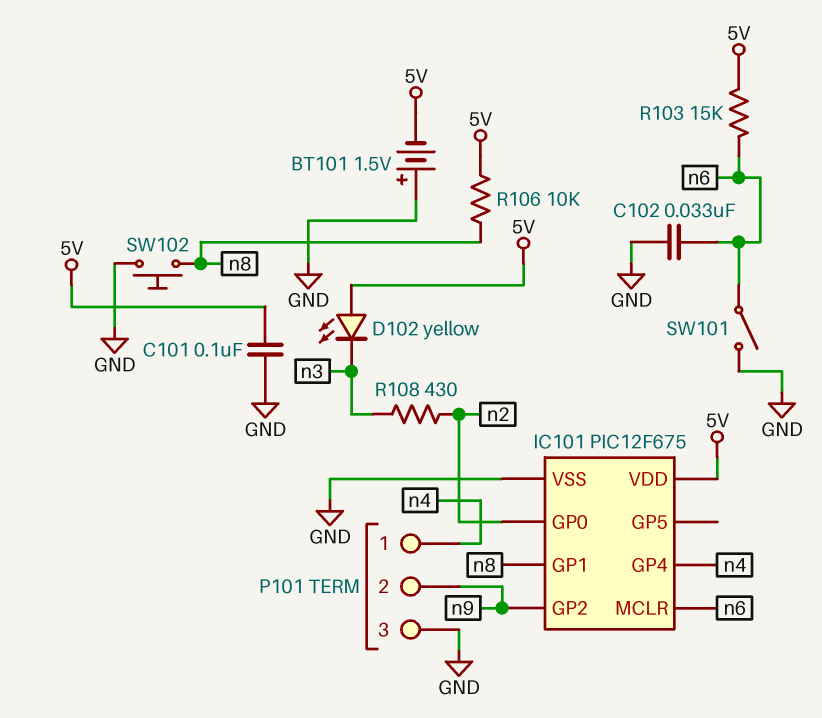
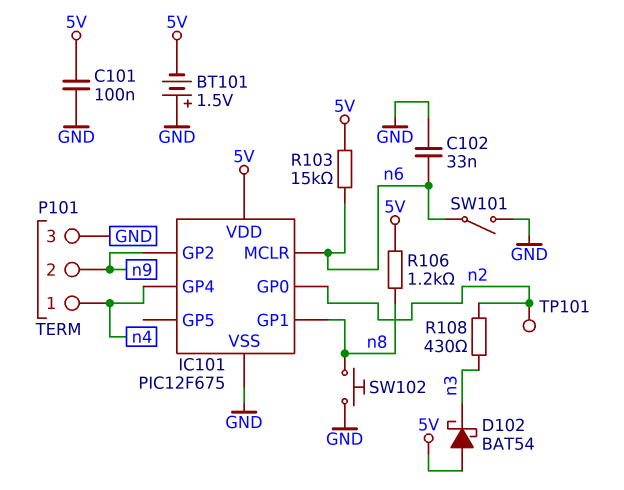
D102: LED yellow (A 5V, K n3) -> schottky BAT54 (A 5V, K n3)
R106: 10k (5V, n8) -> 1.2k (5V, n8)
TP101: none -> test point (n2)

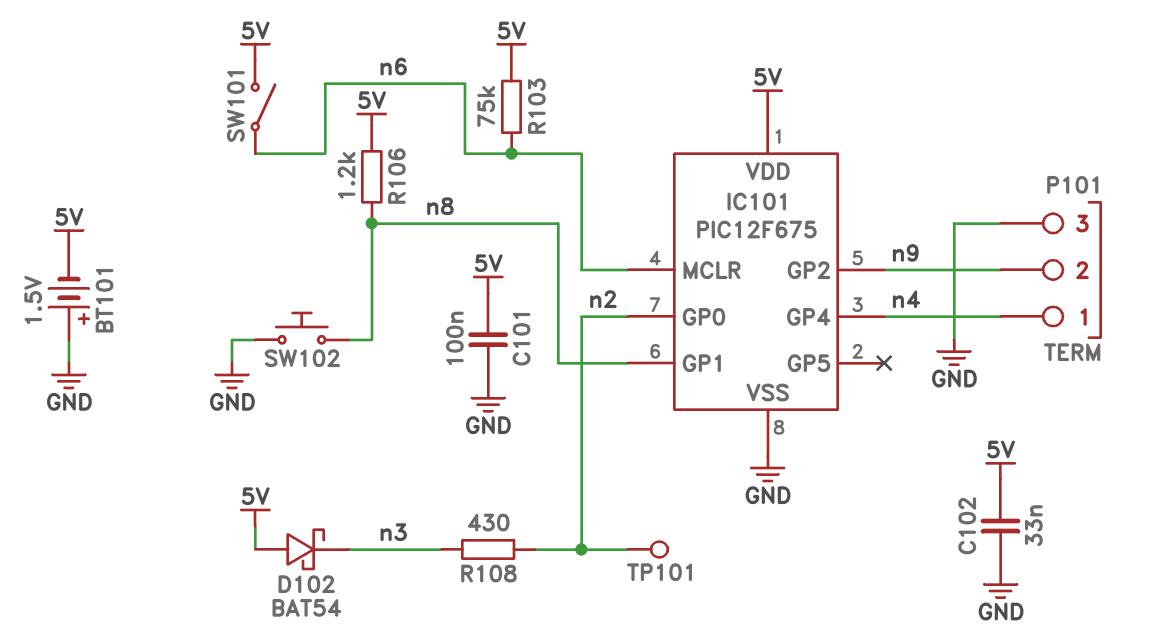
C102: 33nF (GND, n6) -> 33nF (5V, GND)
R103: 15k (5V, n6) -> 75k (5V, n6)
SW101: switch (GND, n6) -> switch (5V, n6)

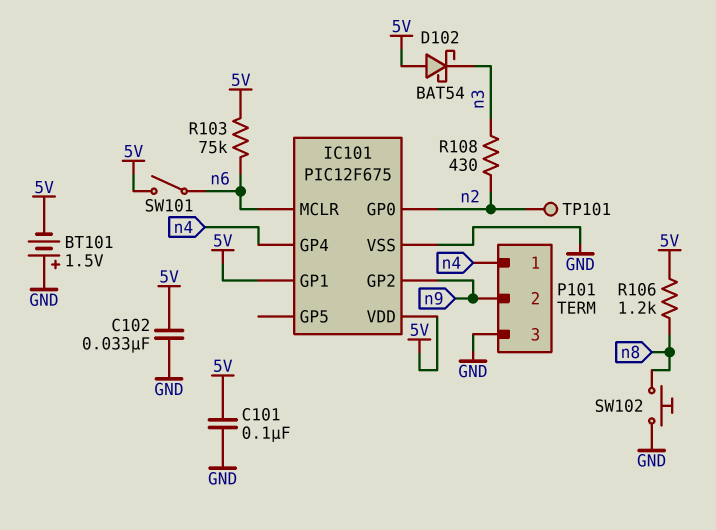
IC101 pin GP1: n8 -> 5V

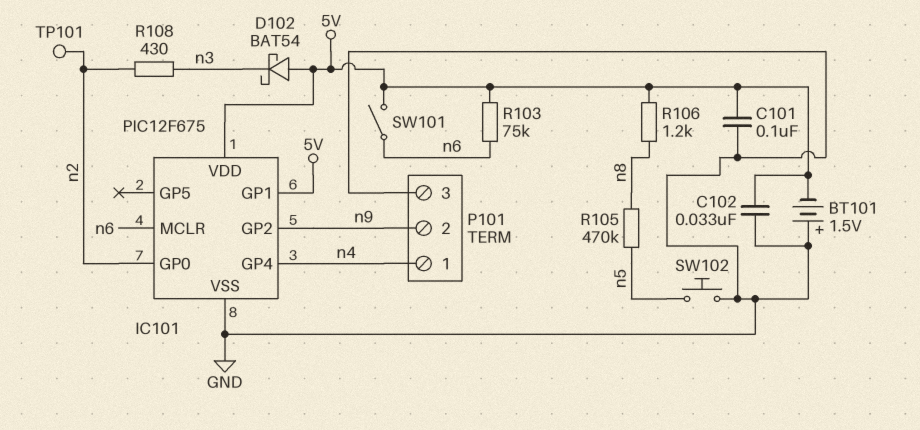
R105: none -> 470k (n5, n8)
SW102: button (GND, n8) -> button (GND, n5)

